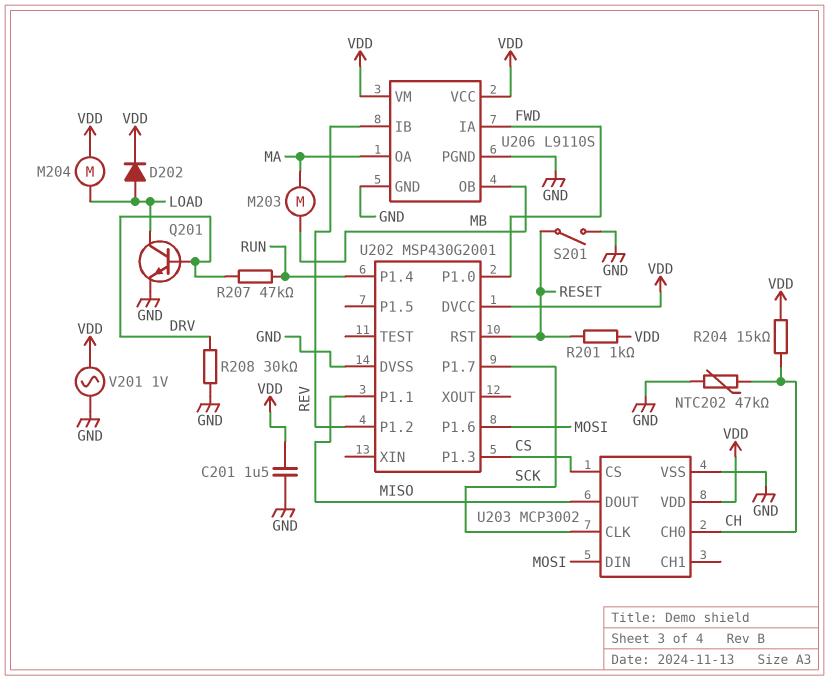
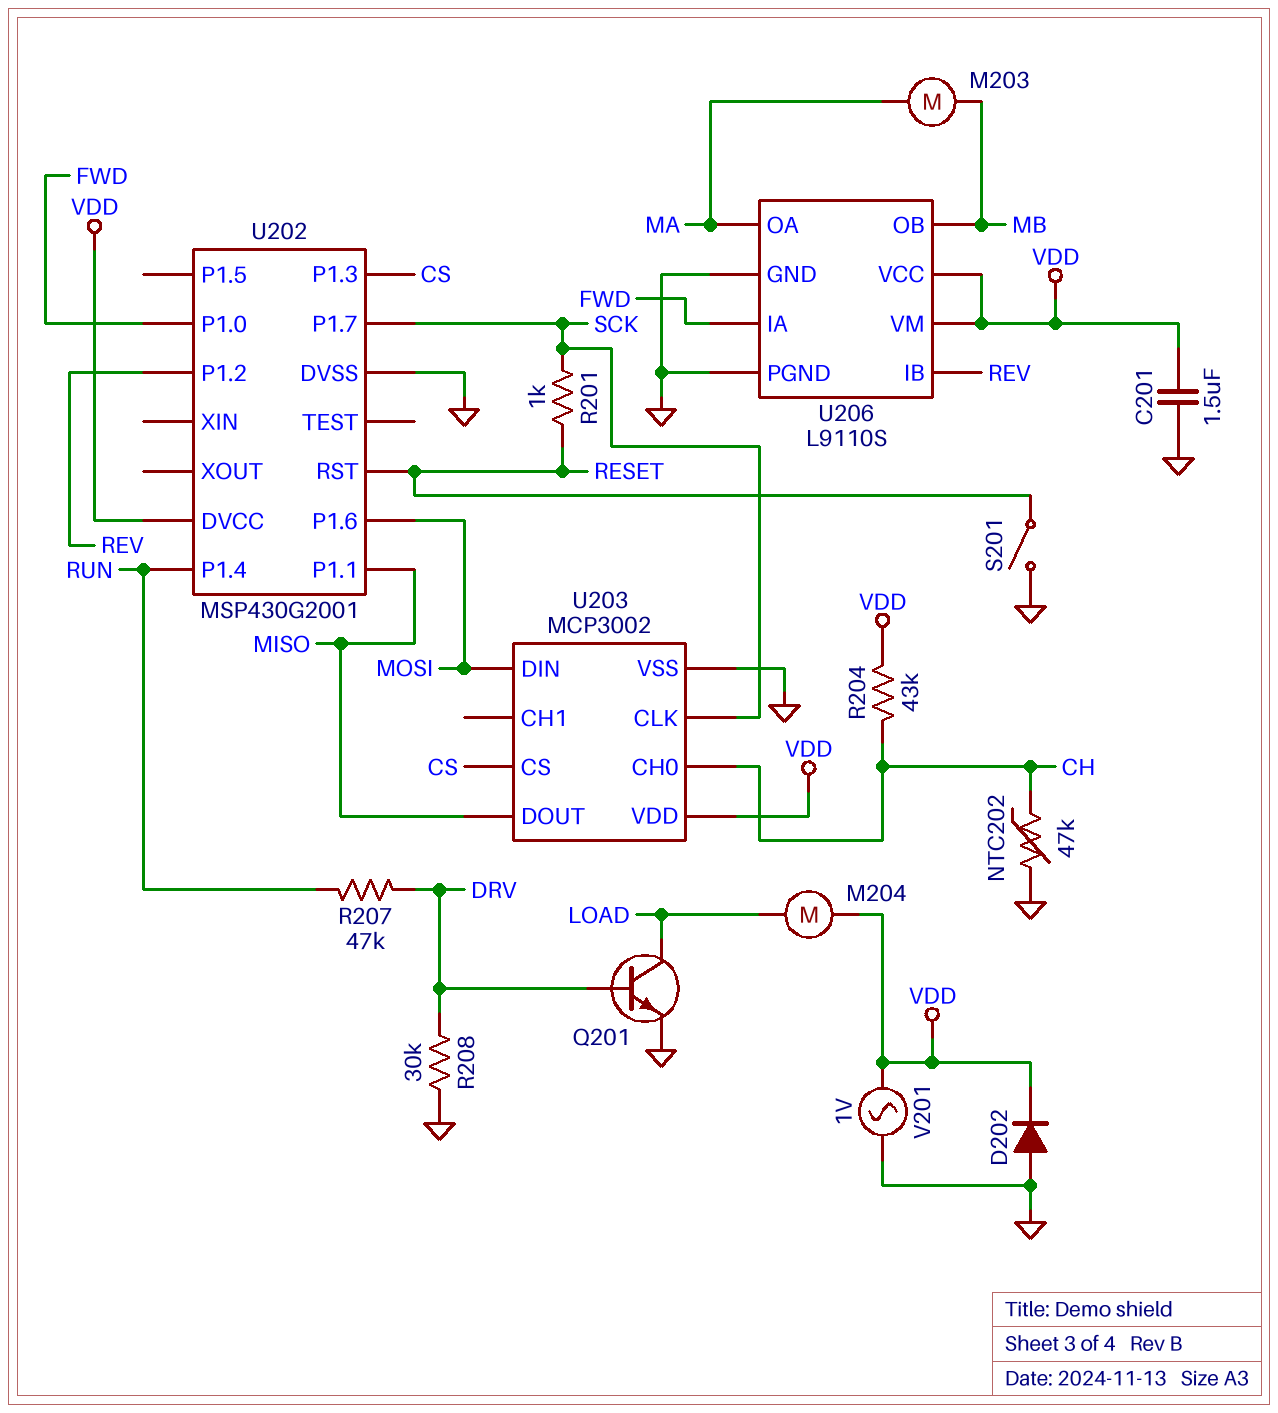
D202: diode (A LOAD, K VDD) -> diode (A GND, K VDD)
R201: 1k (RESET, VDD) -> 1k (RESET, SCK)
R204: 15k (CH, VDD) -> 43k (CH, VDD)

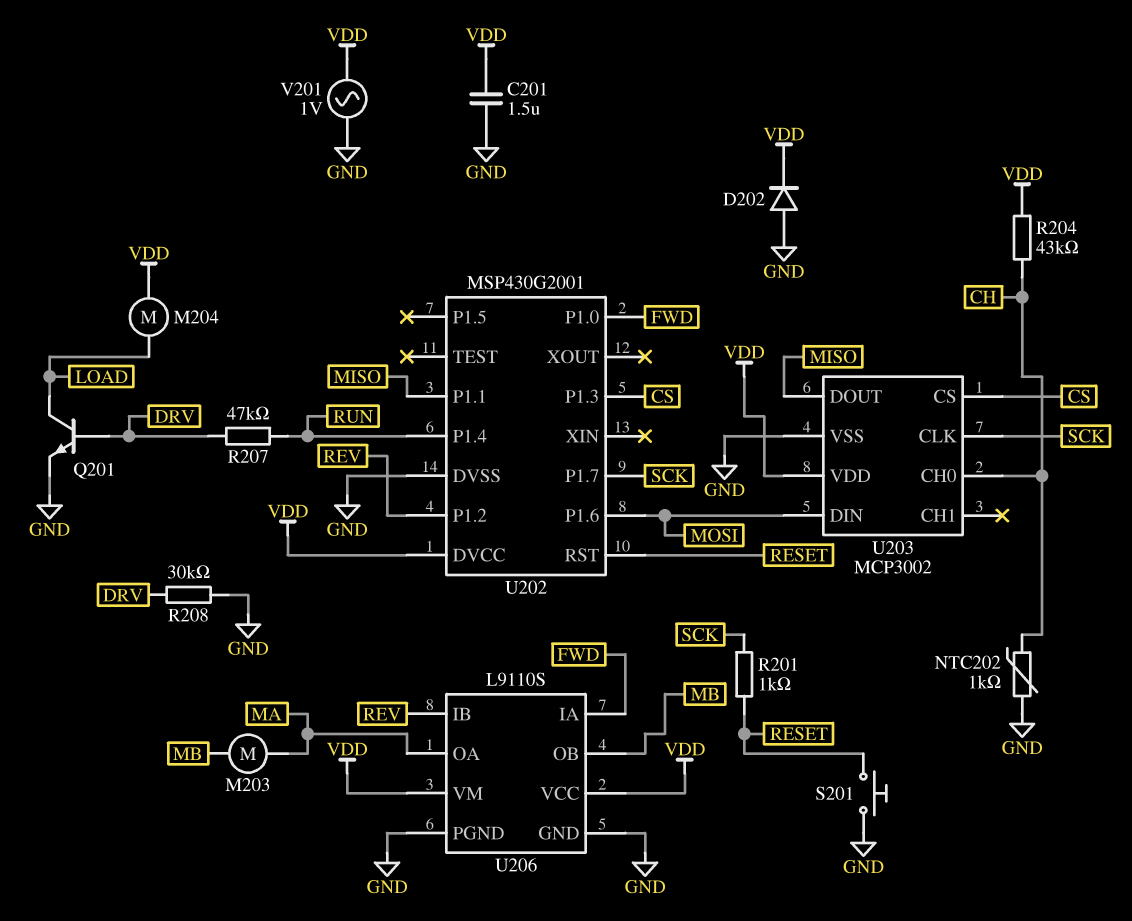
NTC202: 47k (CH, GND) -> 1k (CH, GND)
S201: switch (GND, RESET) -> button (GND, RESET)

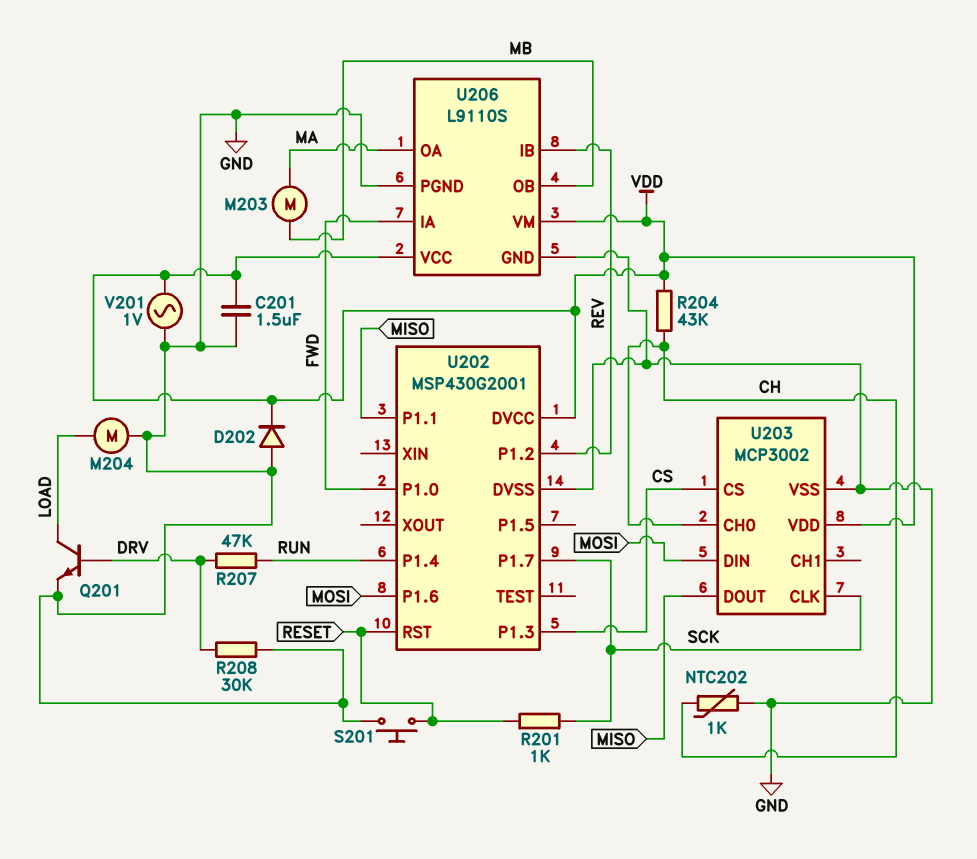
M204: motor (LOAD, VDD) -> motor (GND, LOAD)

